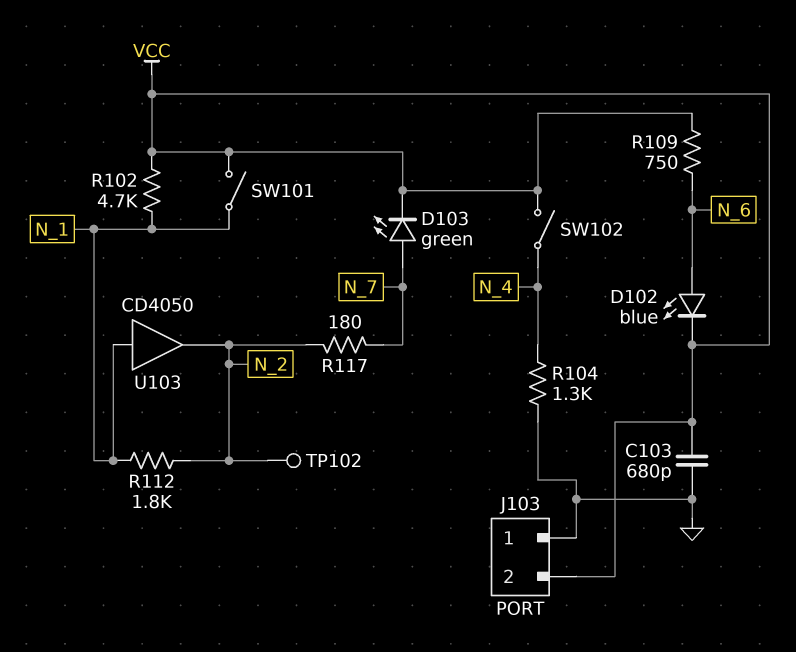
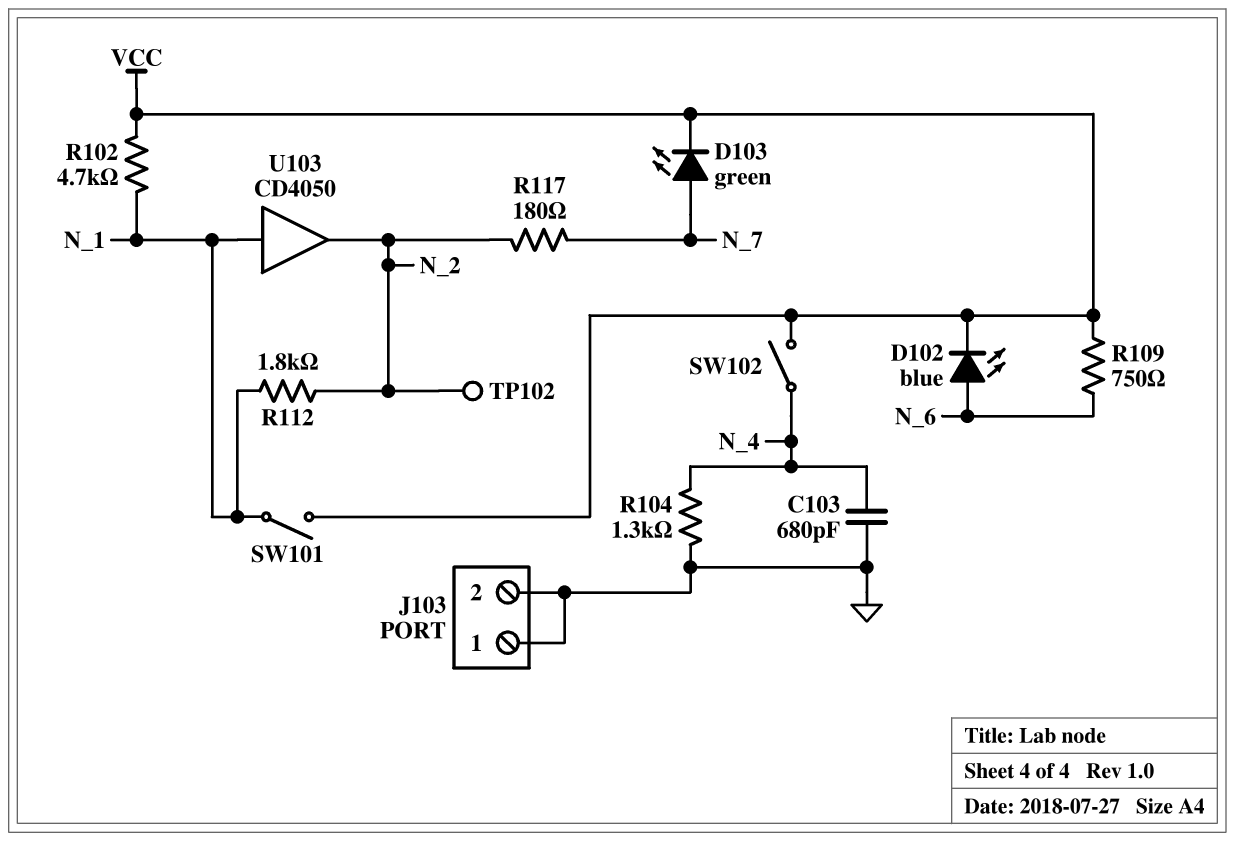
C103: 680pF (GND, VCC) -> 680pF (GND, N_4)
J103 pin 2: VCC -> GND

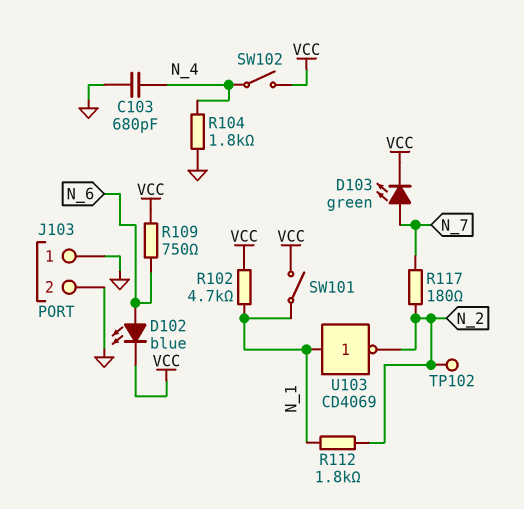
R104: 1.3k (GND, N_4) -> 1.8k (GND, N_4)
U103: buffer CD4050 (in N_1, out N_2) -> NOT CD4069 (in N_1, out N_2)

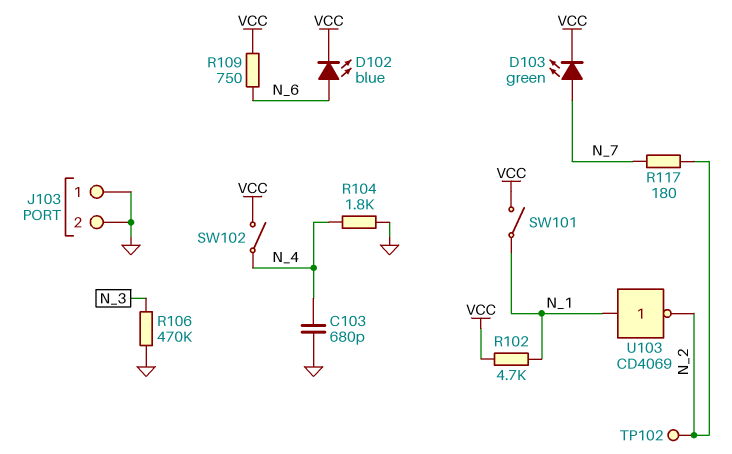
R106: none -> 470k (GND, N_3)
R112: 1.8k (N_1, N_2) -> none

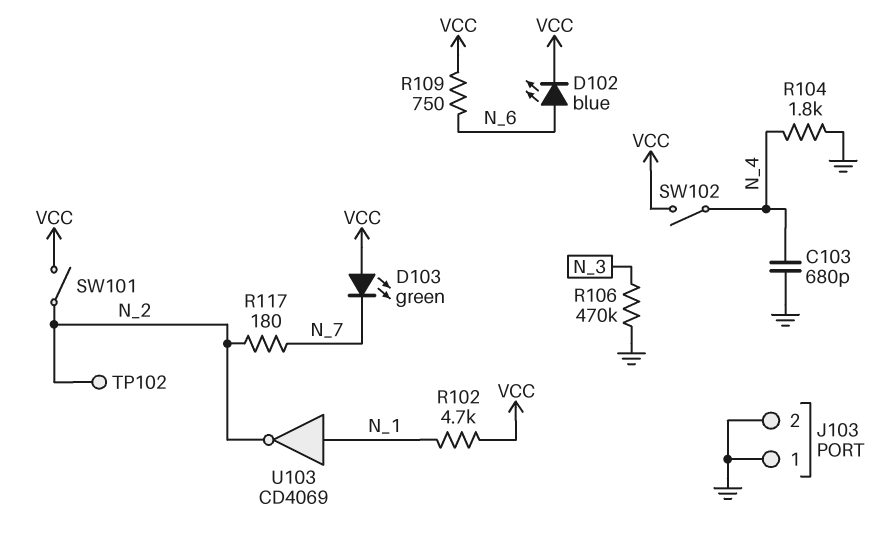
D103: LED green (A N_7, K VCC) -> LED green (A VCC, K N_7)
SW101: switch (N_1, VCC) -> switch (N_2, VCC)

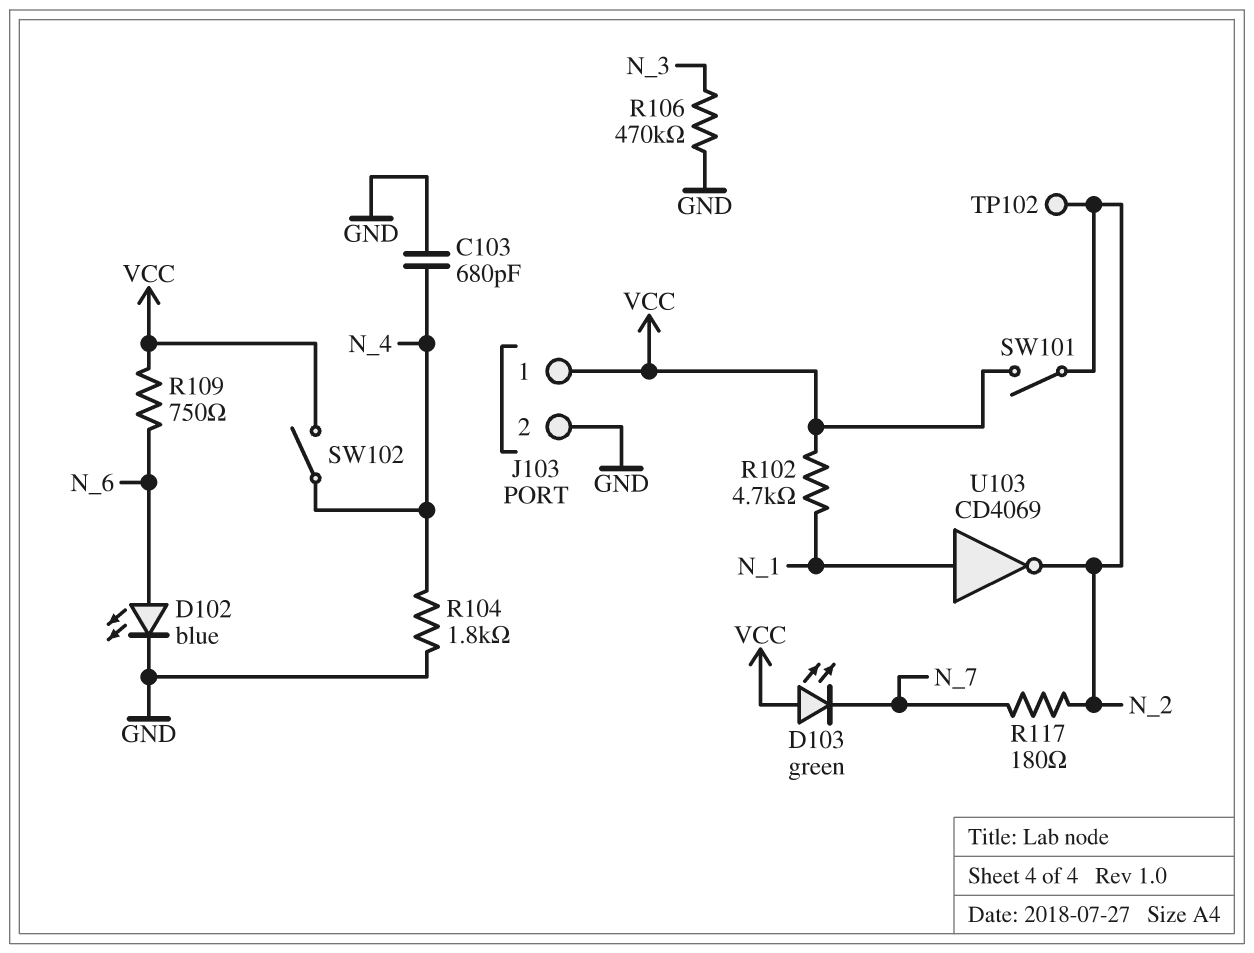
D102: LED blue (A N_6, K VCC) -> LED blue (A N_6, K GND)
J103 pin 1: GND -> VCC

